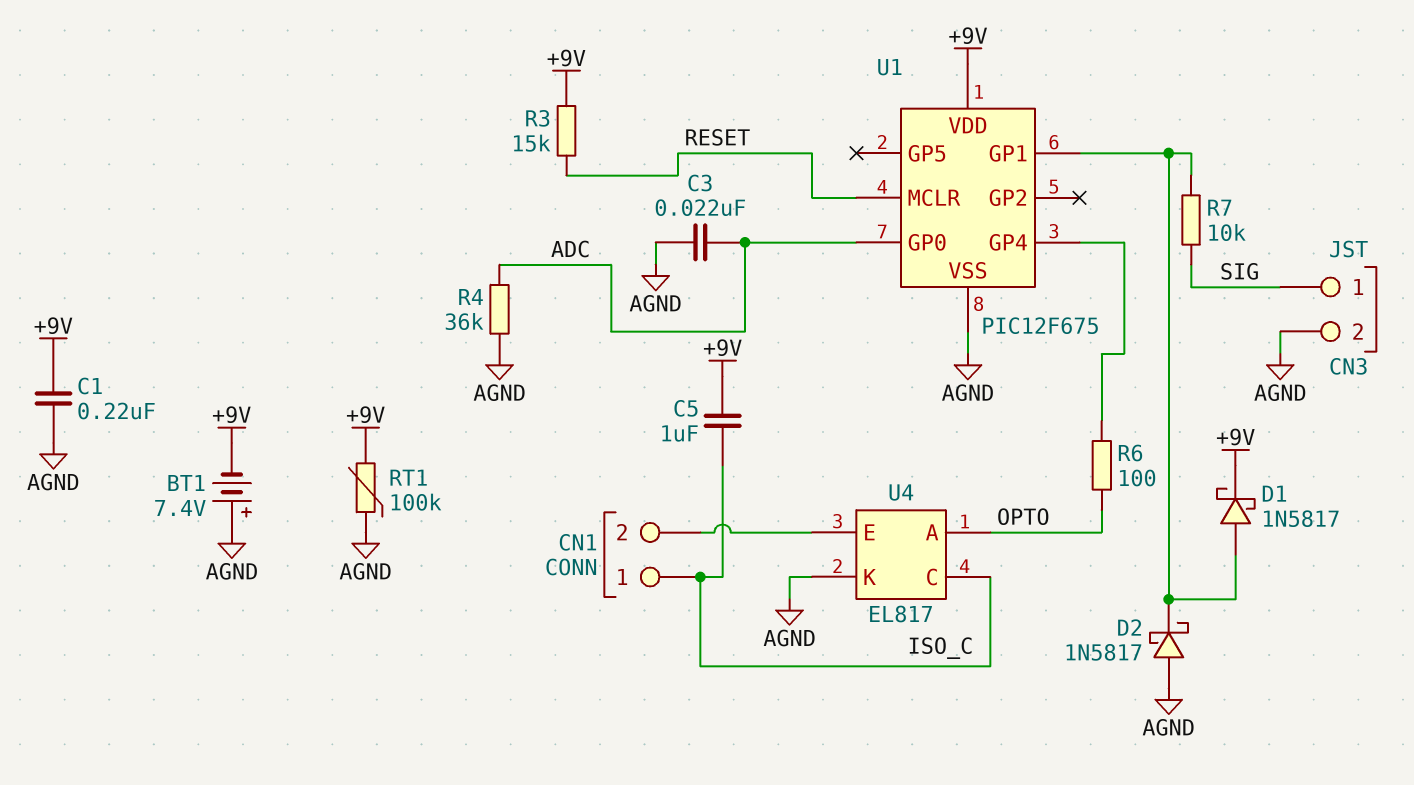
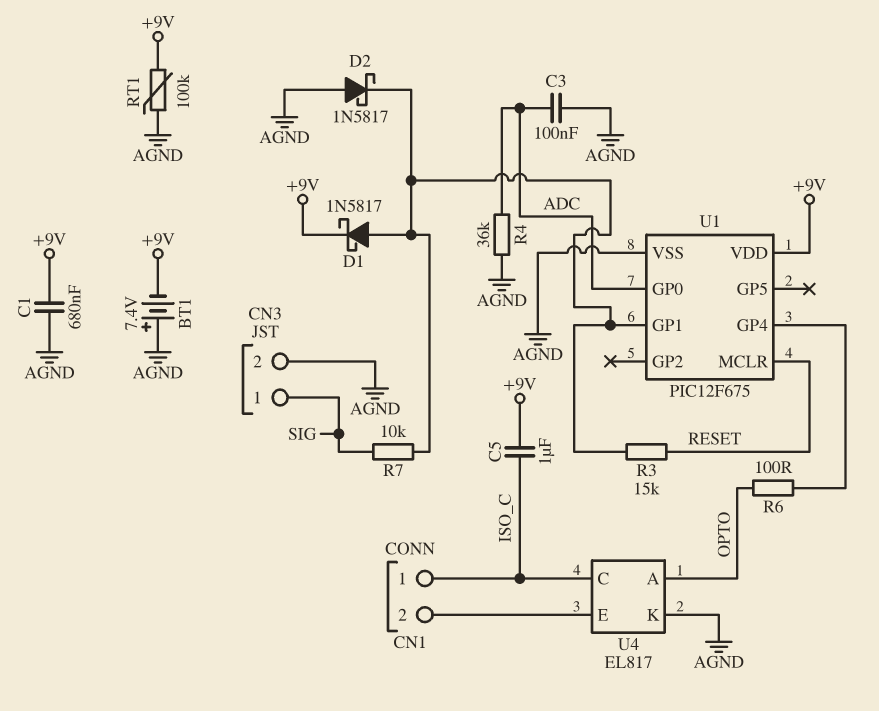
C1: 220nF (+9V, AGND) -> 680nF (+9V, AGND)
C3: 22nF (ADC, AGND) -> 100nF (ADC, AGND)
R3: 15k (+9V, RESET) -> 15k (RESET, U1/GP1)

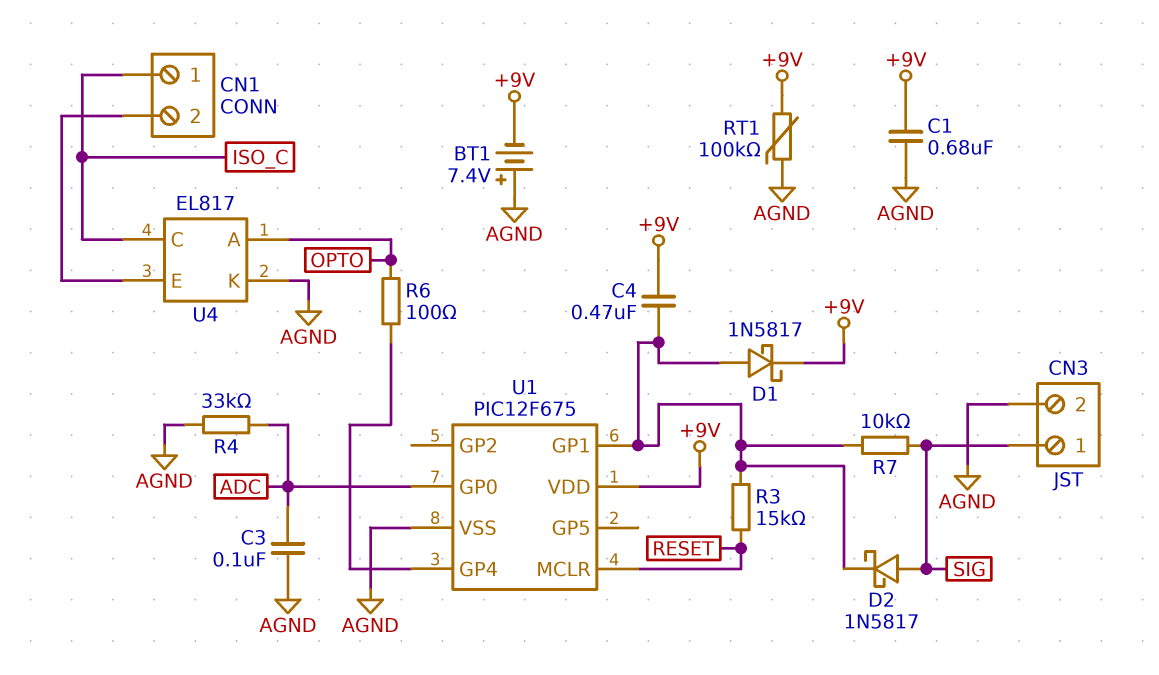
C4: none -> 470nF (+9V, U1/GP1)
C5: 1uF (+9V, ISO_C) -> none
D2: schottky 1N5817 (A AGND, K U1/GP1) -> schottky 1N5817 (A SIG, K U1/GP1)
R4: 36k (ADC, AGND) -> 33k (ADC, AGND)

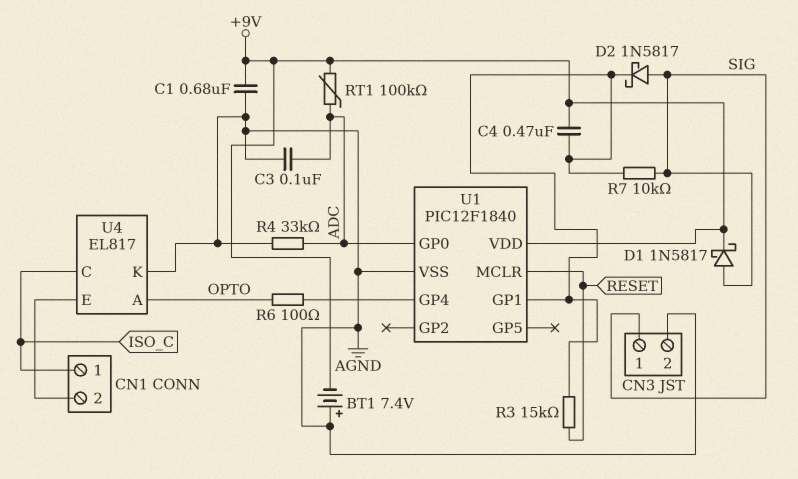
D1: schottky 1N5817 (A U1/GP1, K +9V) -> schottky 1N5817 (A SIG, K +9V)
RT1: 100k (+9V, AGND) -> 100k (+9V, ADC)
U1: PIC12F675 -> PIC12F1840

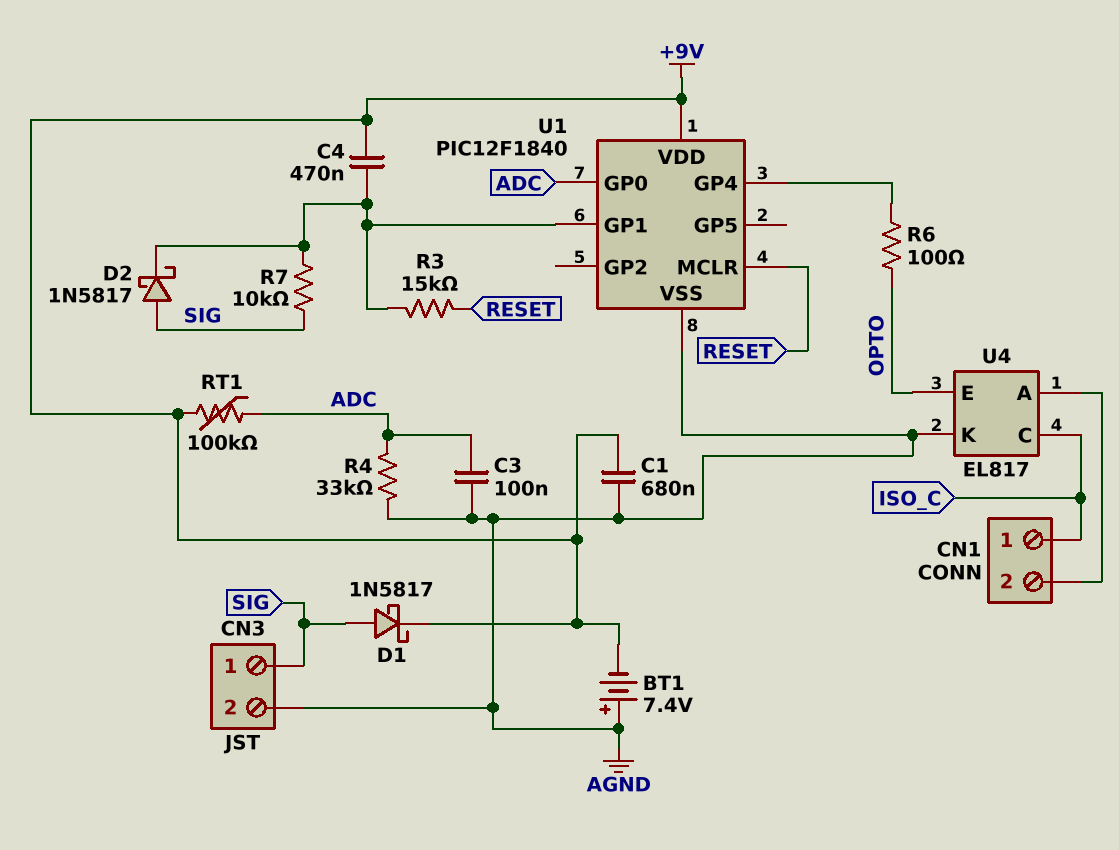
U4 pin A: OPTO -> CN1/2
U4 pin E: CN1/2 -> OPTO

